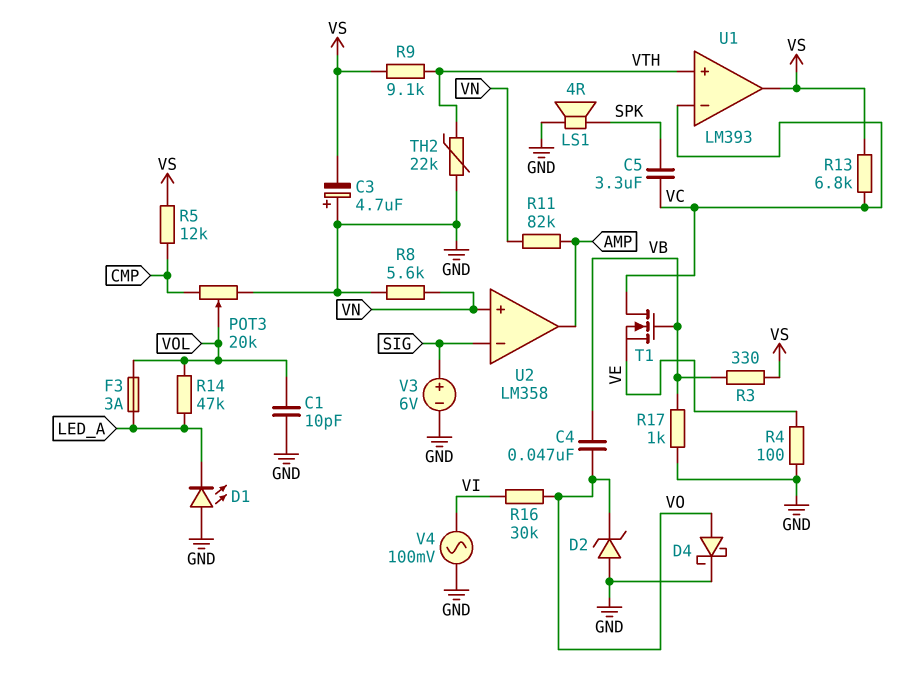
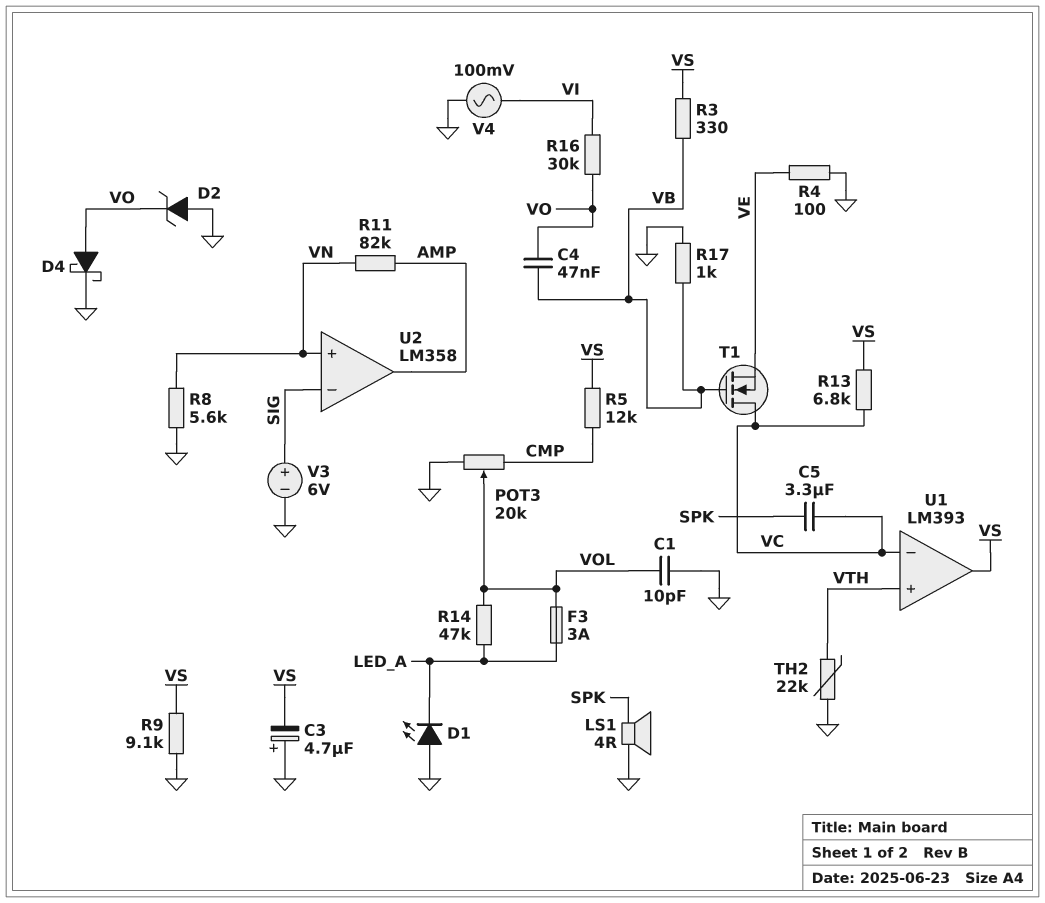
R9: 9.1k (VS, VTH) -> 9.1k (GND, VS)

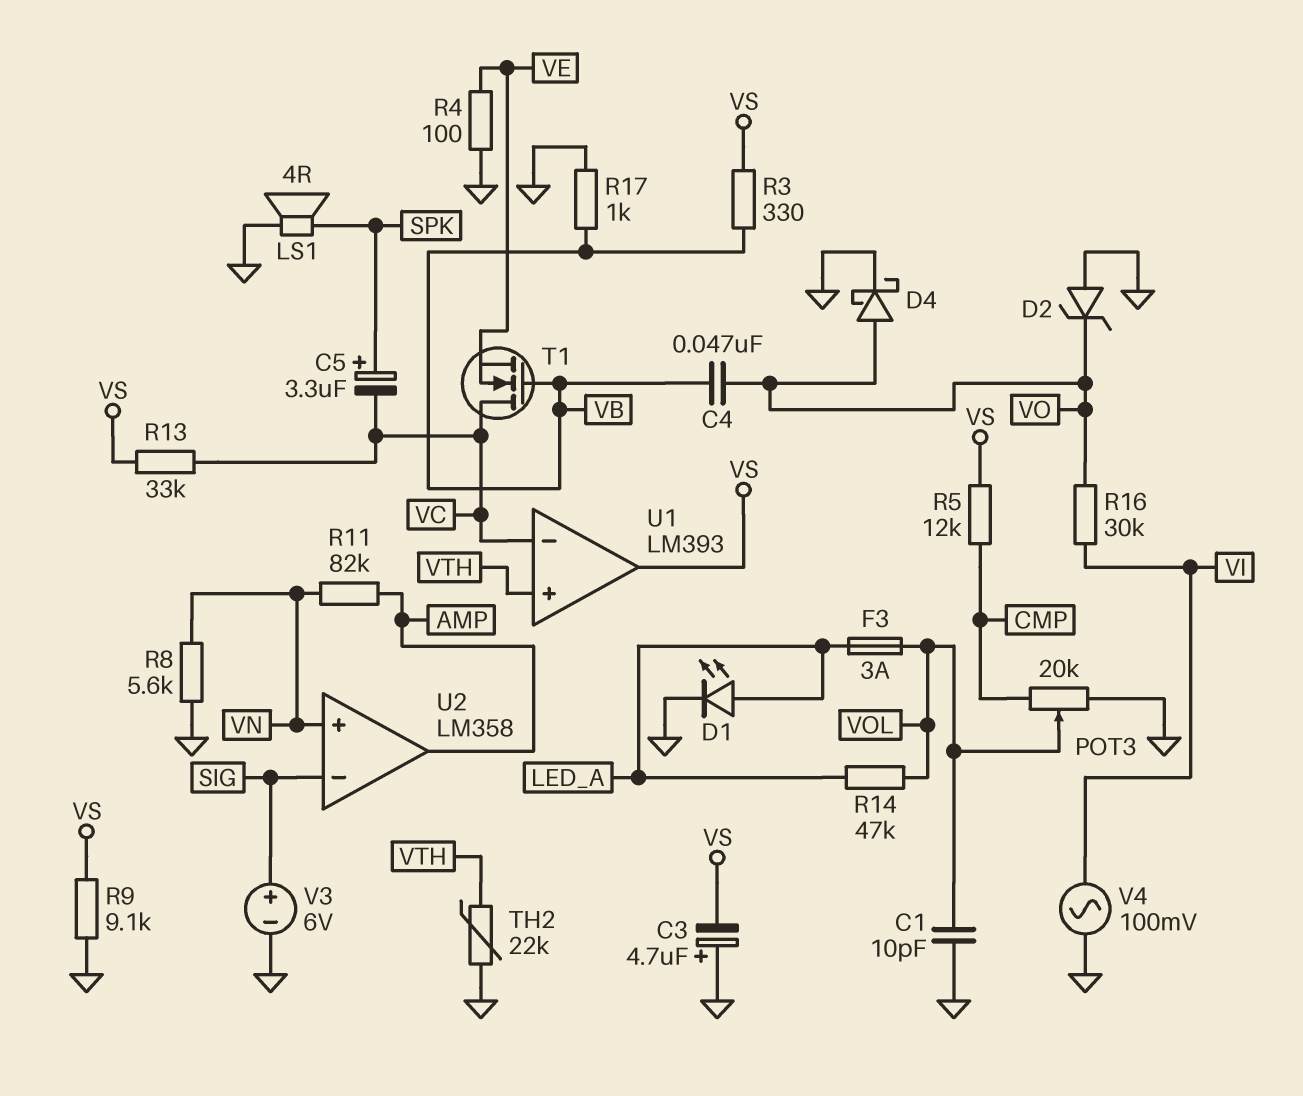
C5: 3.3uF (SPK, VC) -> 3.3uF (plus SPK, minus VC)
D1: LED (A GND, K LED_A) -> LED (A LED_A, K GND)
R13: 6.8k (VC, VS) -> 33k (VC, VS)

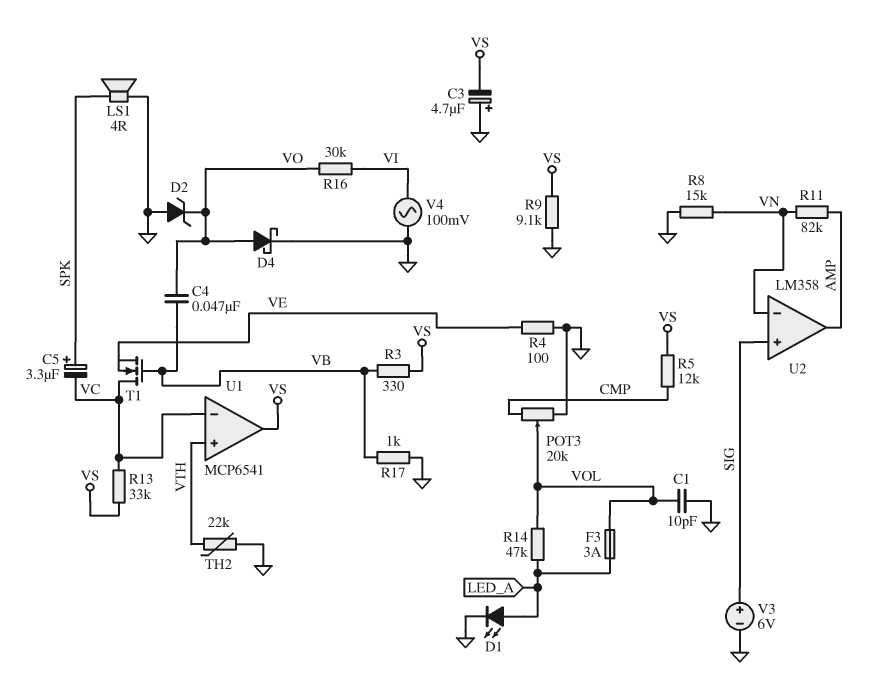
R8: 5.6k (GND, VN) -> 15k (GND, VN)
U1: LM393 -> MCP6541
U2 pin in+: VN -> SIG
U2 pin in-: SIG -> VN

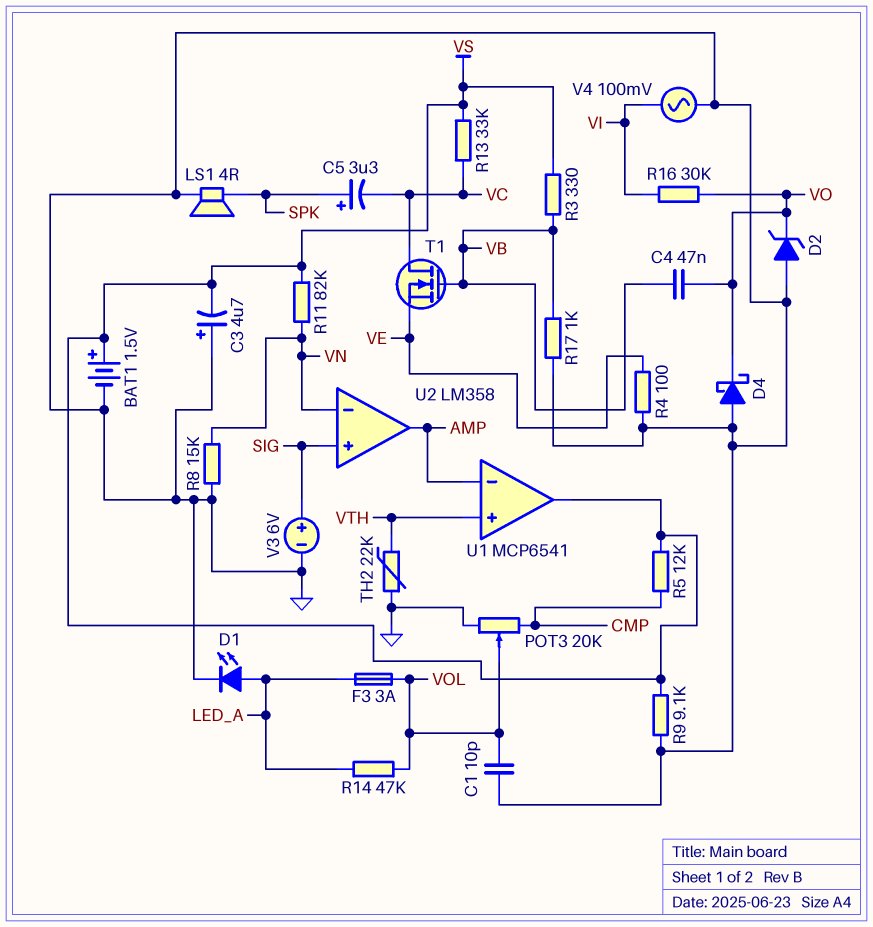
BAT1: none -> 1.5V (plus VS, minus GND)
D4: schottky (A VO, K GND) -> schottky (A GND, K VO)
R11: 82k (AMP, VN) -> 82k (VN, VS)
U1 pin in-: VC -> AMP

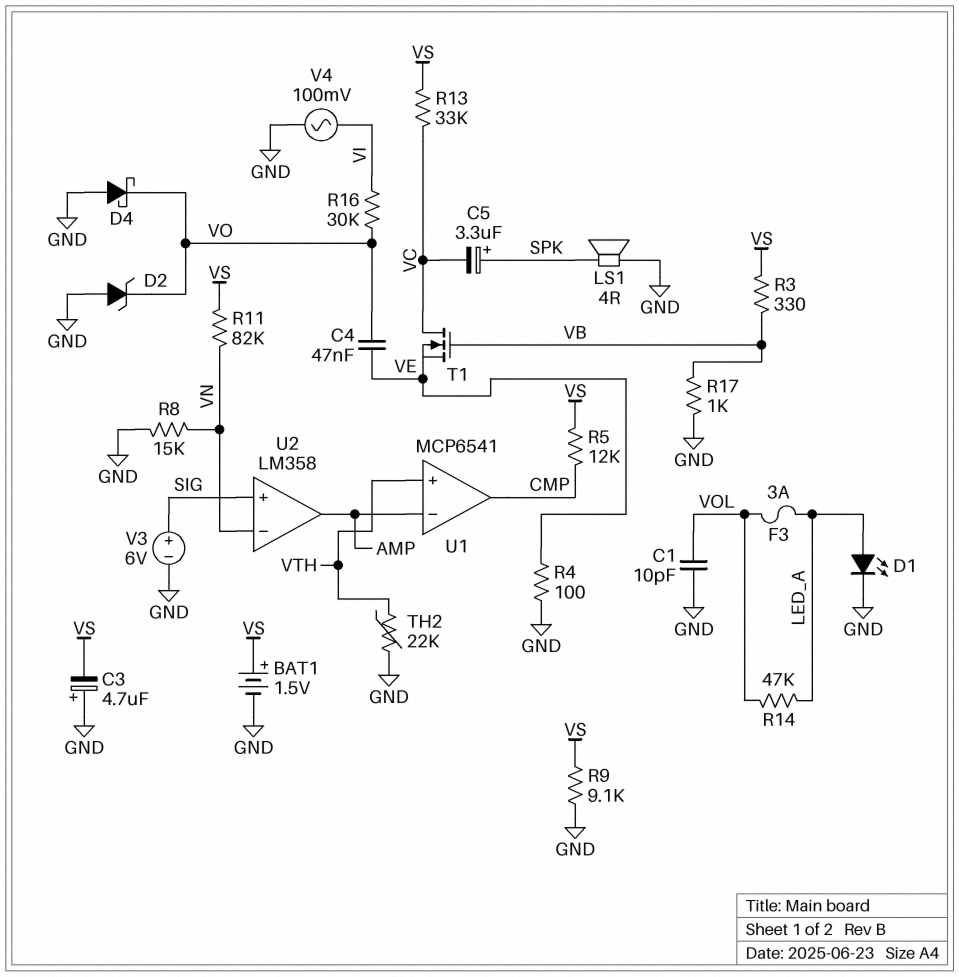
C4: 47nF (VB, VO) -> 47nF (VE, VO)
POT3: 20k (CMP, GND, wiper VOL) -> none
U1 pin out: VS -> CMP

